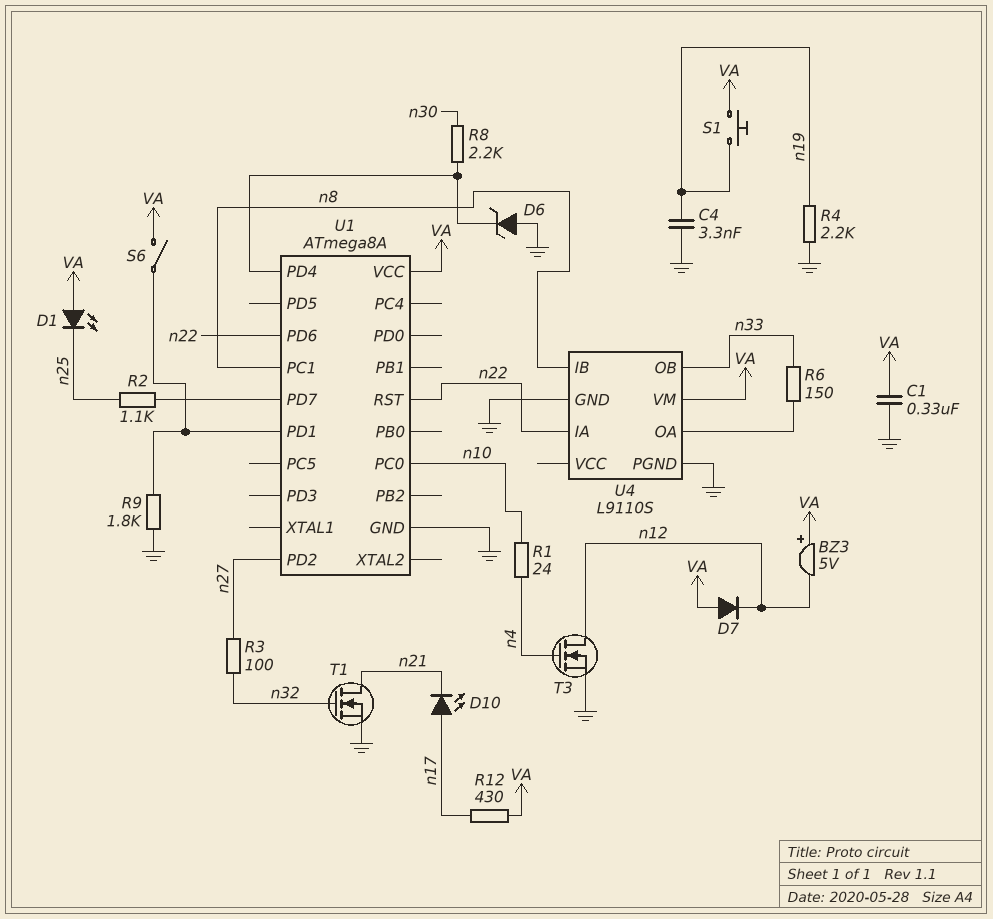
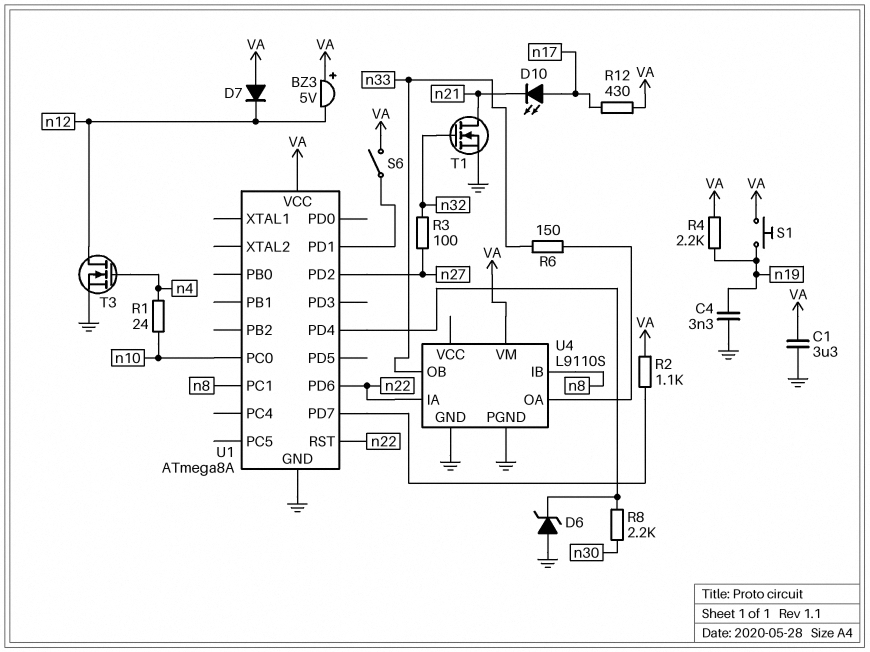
C1: 330nF (GND, VA) -> 3.3uF (GND, VA)
D1: LED (A VA, K n25) -> none
R2: 1.1k (U1/PD7, n25) -> 1.1k (U1/PD7, VA)
R4: 2.2k (GND, n19) -> 2.2k (VA, n19)
R9: 1.8k (GND, U1/PD1) -> none

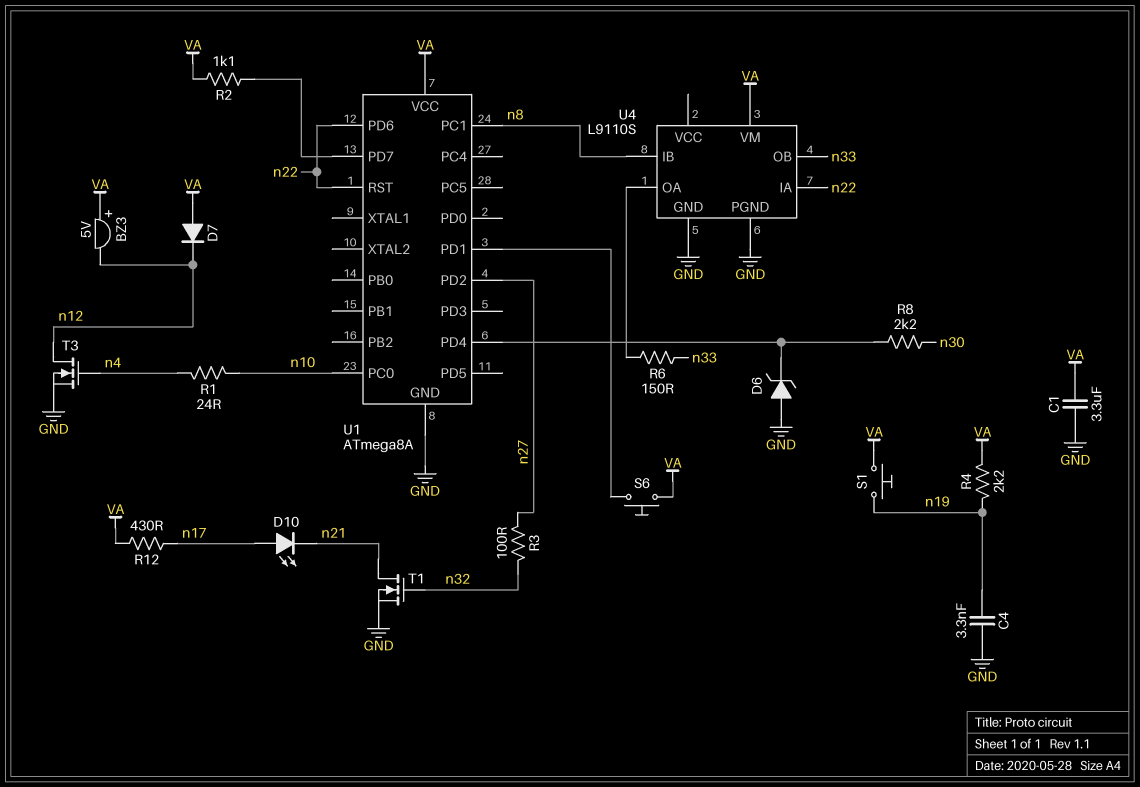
S6: switch (U1/PD1, VA) -> button (U1/PD1, VA)

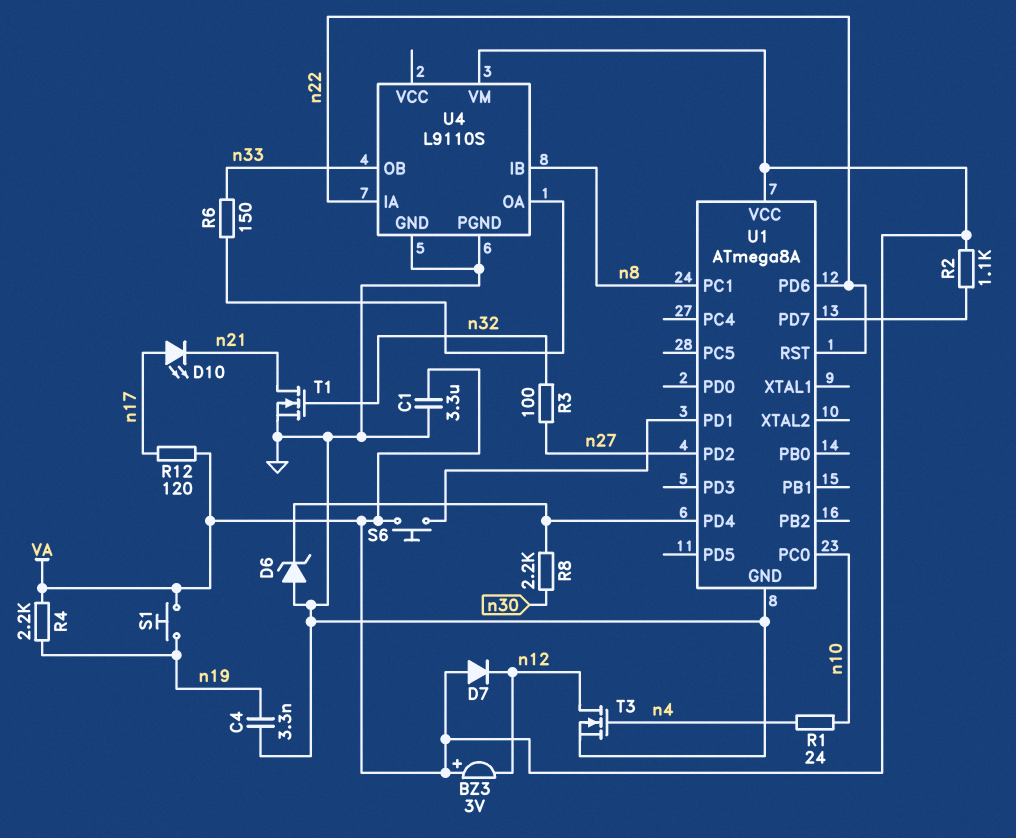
BZ3: buzzer 5V (plus VA, minus n12) -> buzzer 3V (plus VA, minus n12)
R12: 430 (VA, n17) -> 120 (VA, n17)

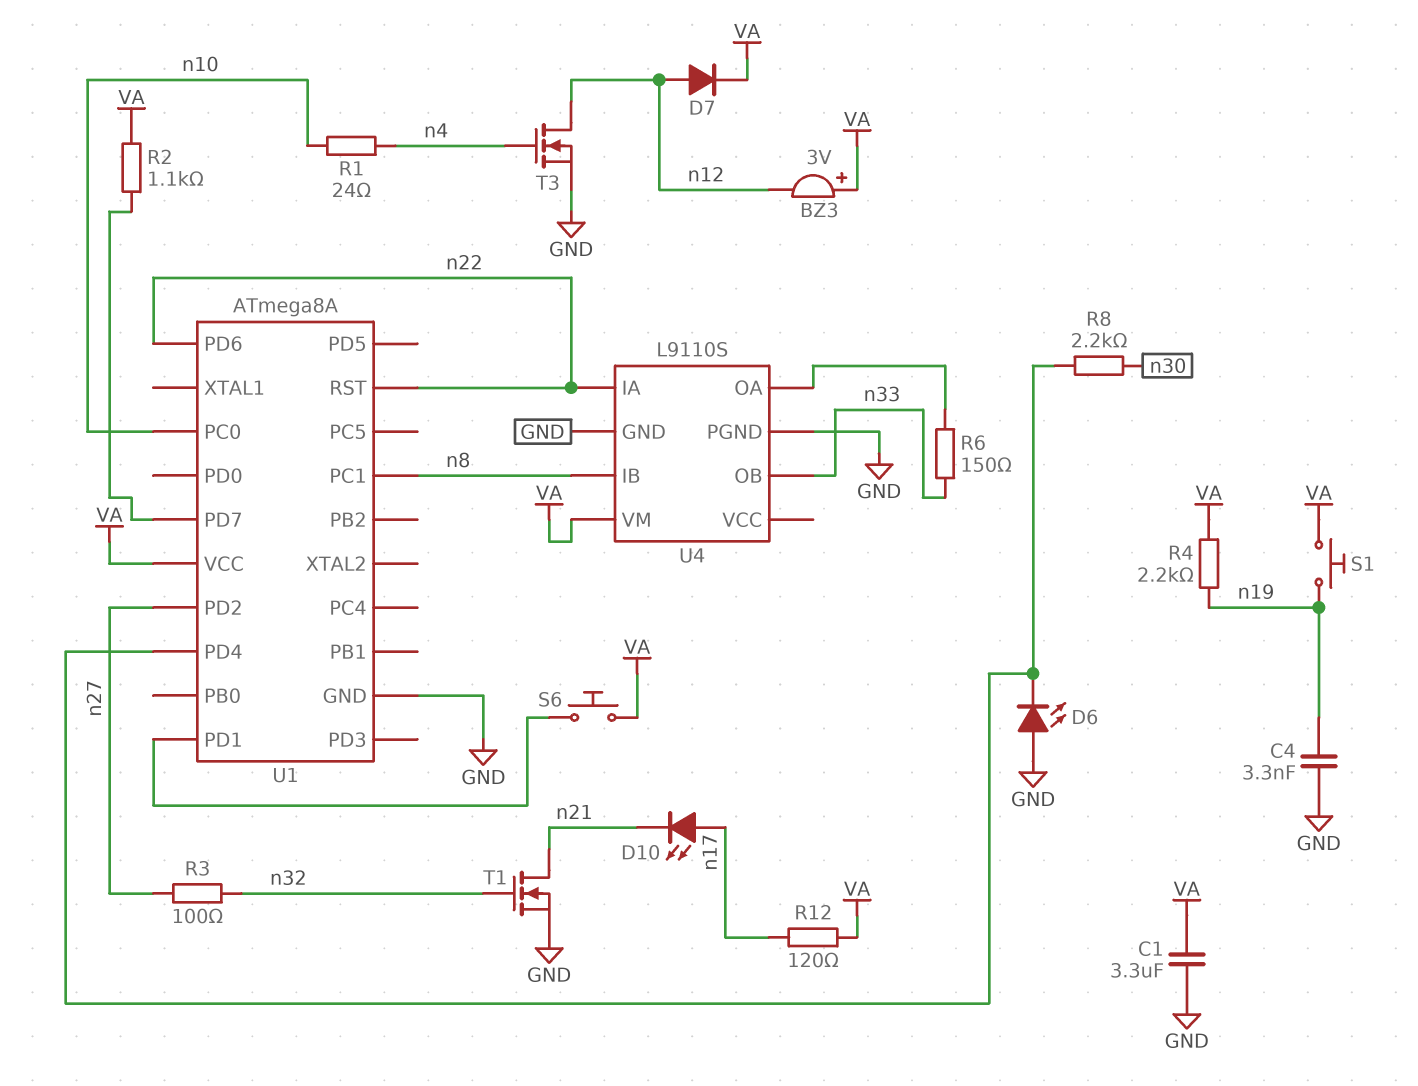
D6: zener (A GND, K U1/PD4) -> LED (A GND, K U1/PD4)
D7: diode (A VA, K n12) -> diode (A n12, K VA)

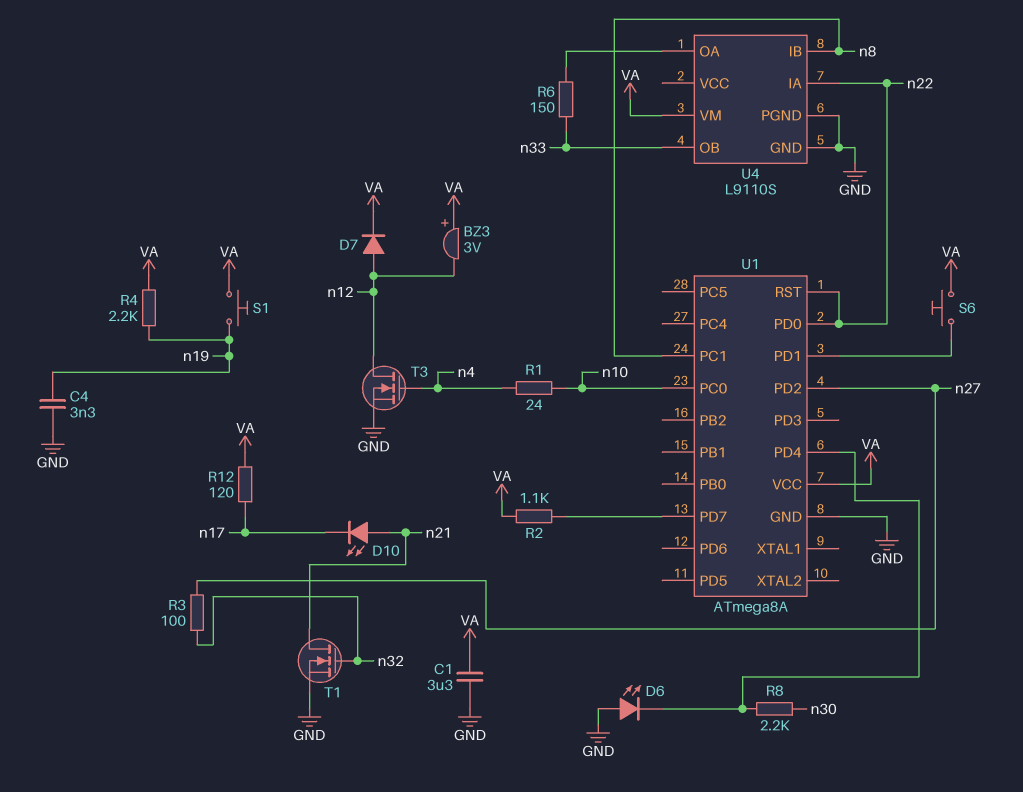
D10: LED (A n17, K n21) -> LED (A n21, K n17)
U1 pin PD0: none -> n22
U1 pin PD6: n22 -> none

